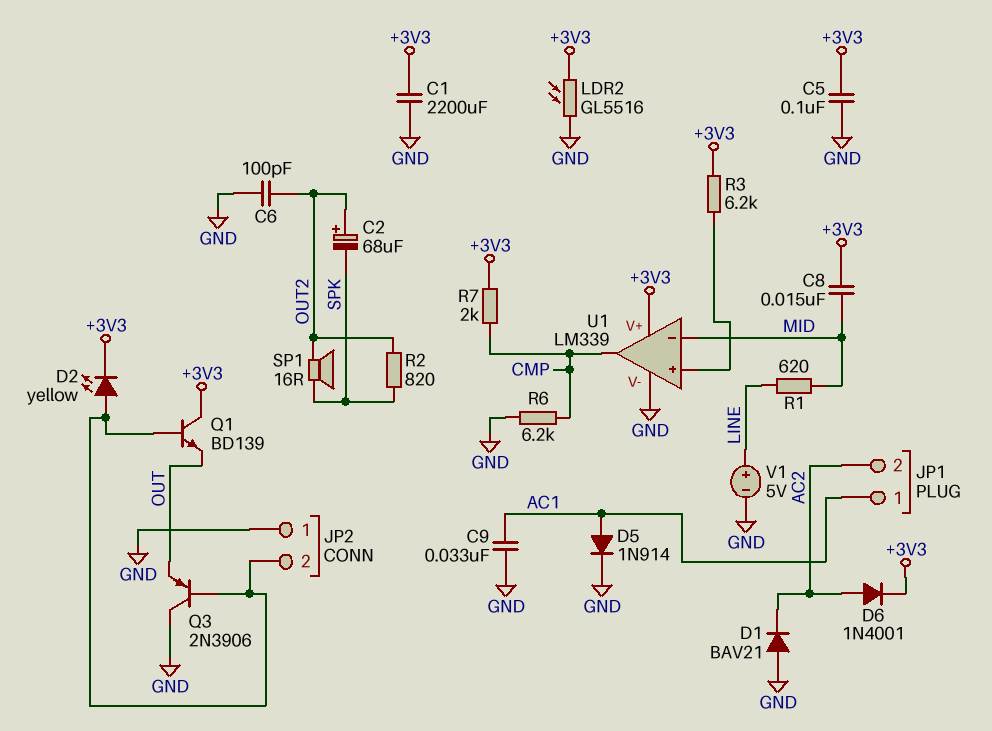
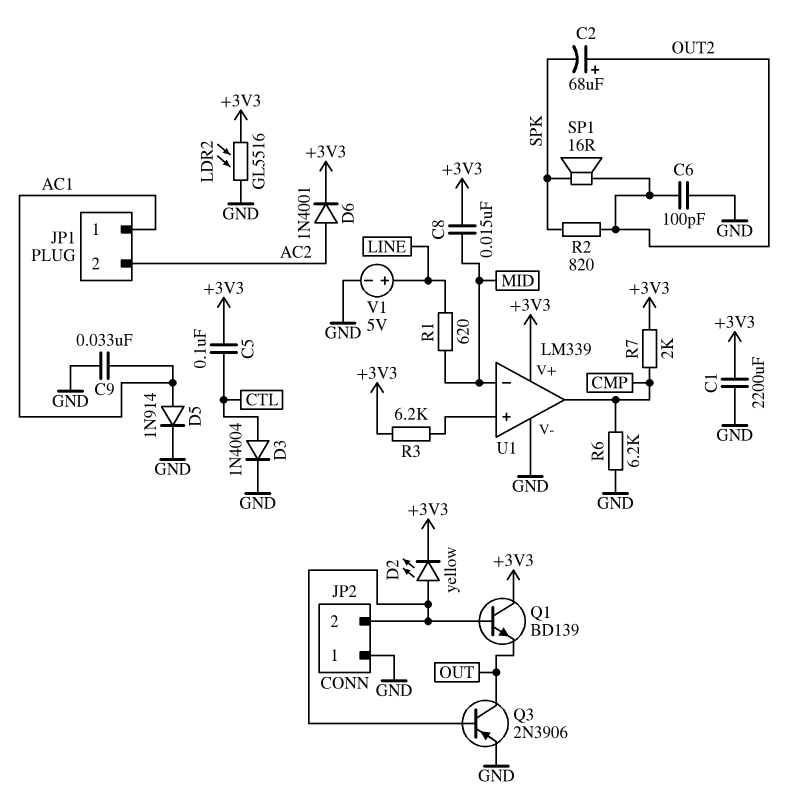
C5: 100nF (+3V3, GND) -> 100nF (+3V3, CTL)
D1: diode BAV21 (A GND, K AC2) -> none
D3: none -> diode 1N4004 (A CTL, K GND)
Q3: PNP 2N3906 (B JP2/2, C GND, E OUT) -> PNP 2N3906 (B JP2/2, C OUT, E GND)

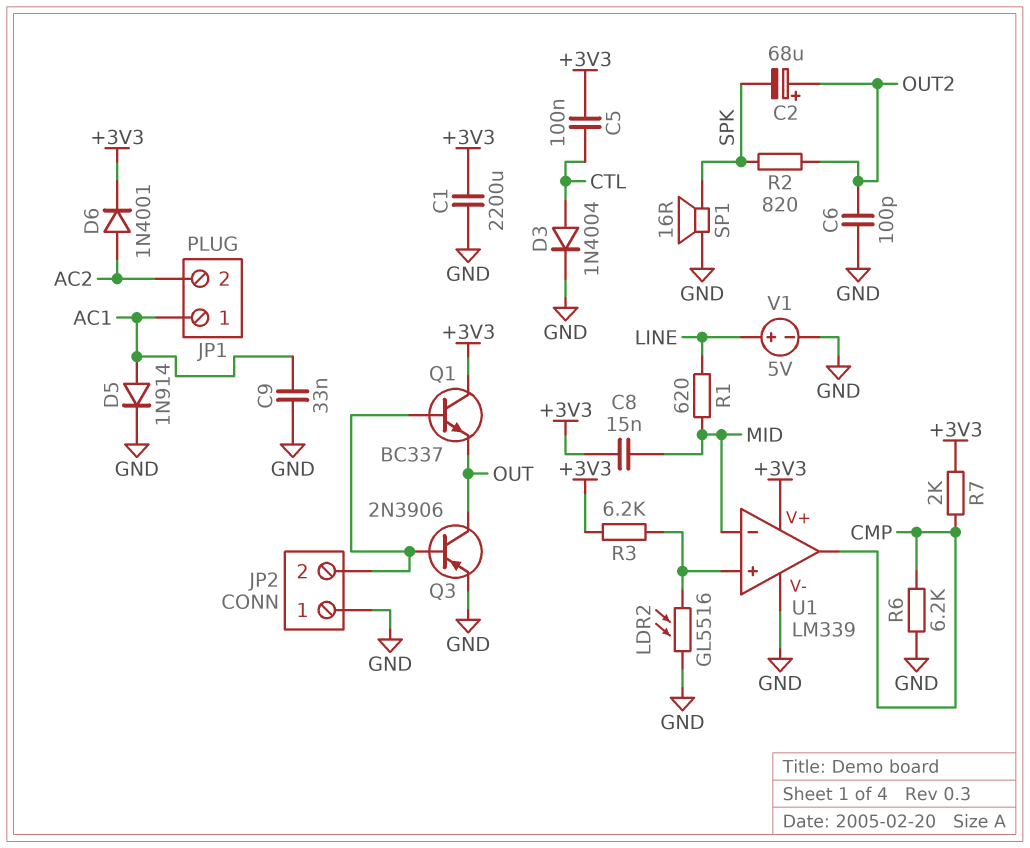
D2: LED yellow (A JP2/2, K +3V3) -> none
LDR2: GL5516 (+3V3, GND) -> GL5516 (GND, U1/in+)
Q1: NPN BD139 (B JP2/2, C +3V3, E OUT) -> NPN BC337 (B JP2/2, C +3V3, E OUT)
SP1: speaker 16R (OUT2, SPK) -> speaker 16R (GND, SPK)

